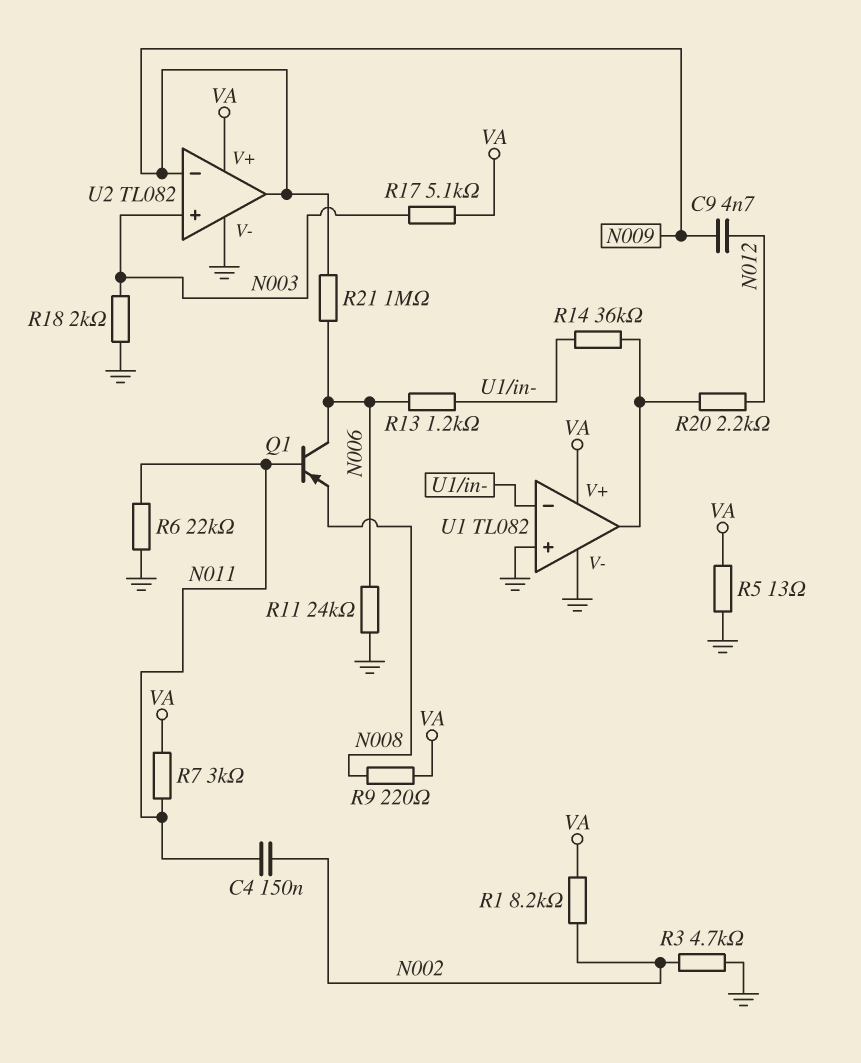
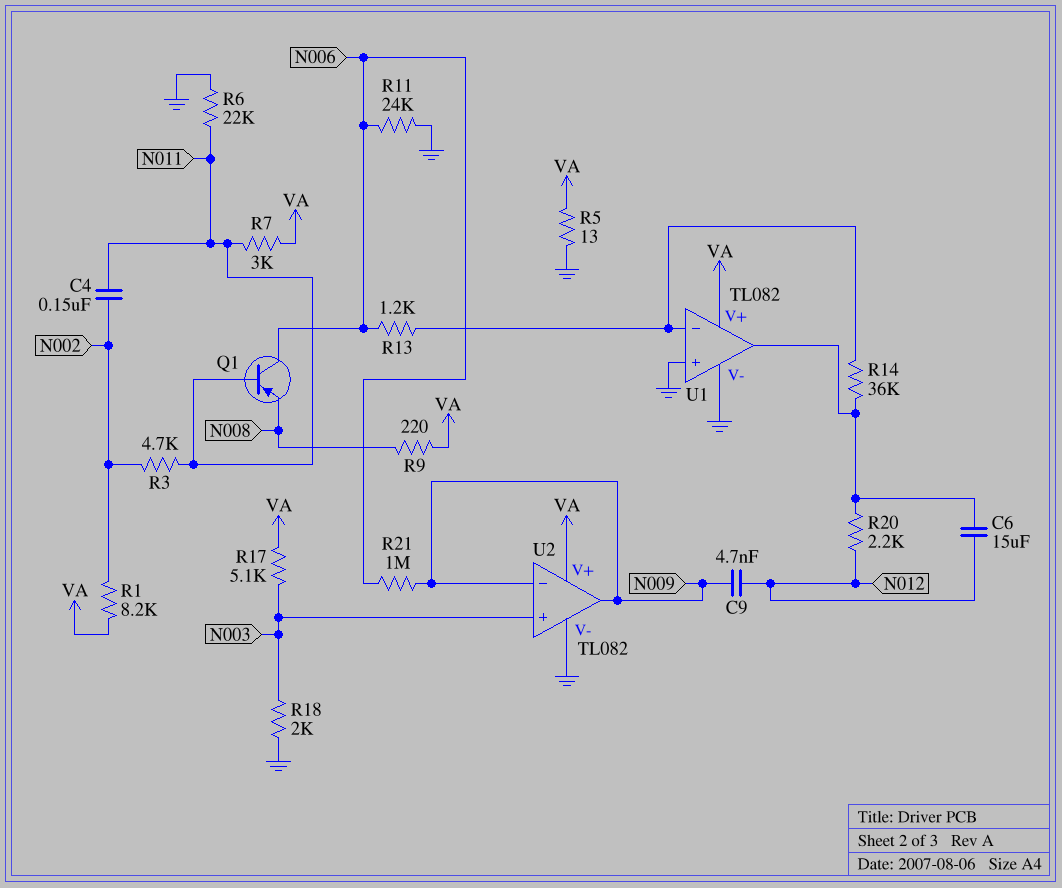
C6: none -> 15uF (N012, U1/out)
R3: 4.7k (GND, N002) -> 4.7k (N002, N011)

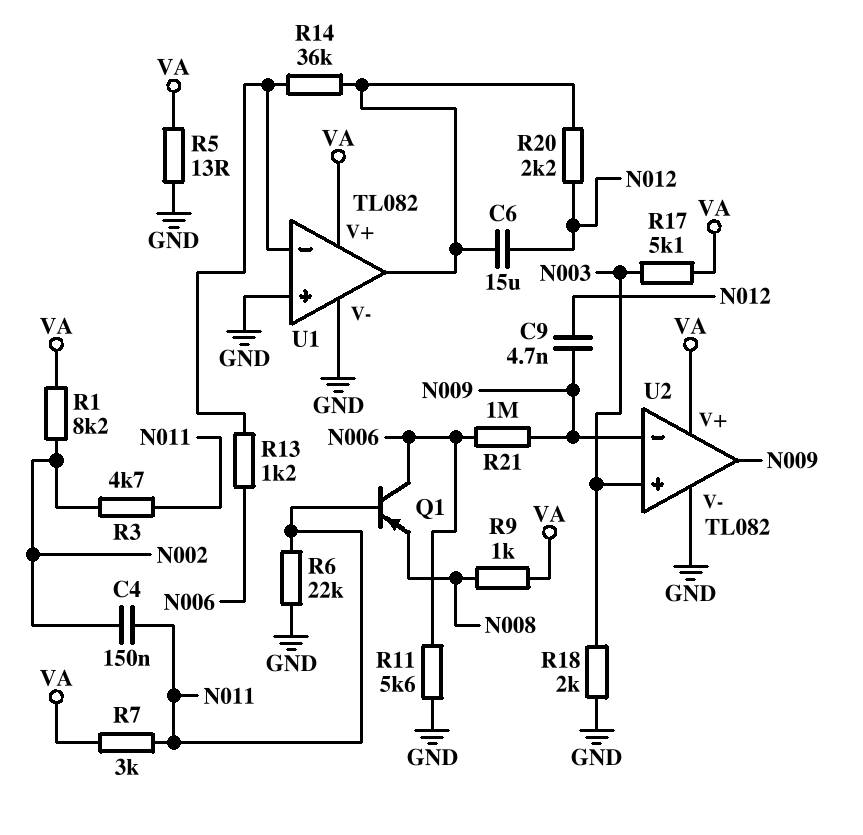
R9: 220 (N008, VA) -> 1k (N008, VA)
R11: 24k (GND, N006) -> 5.6k (GND, N006)

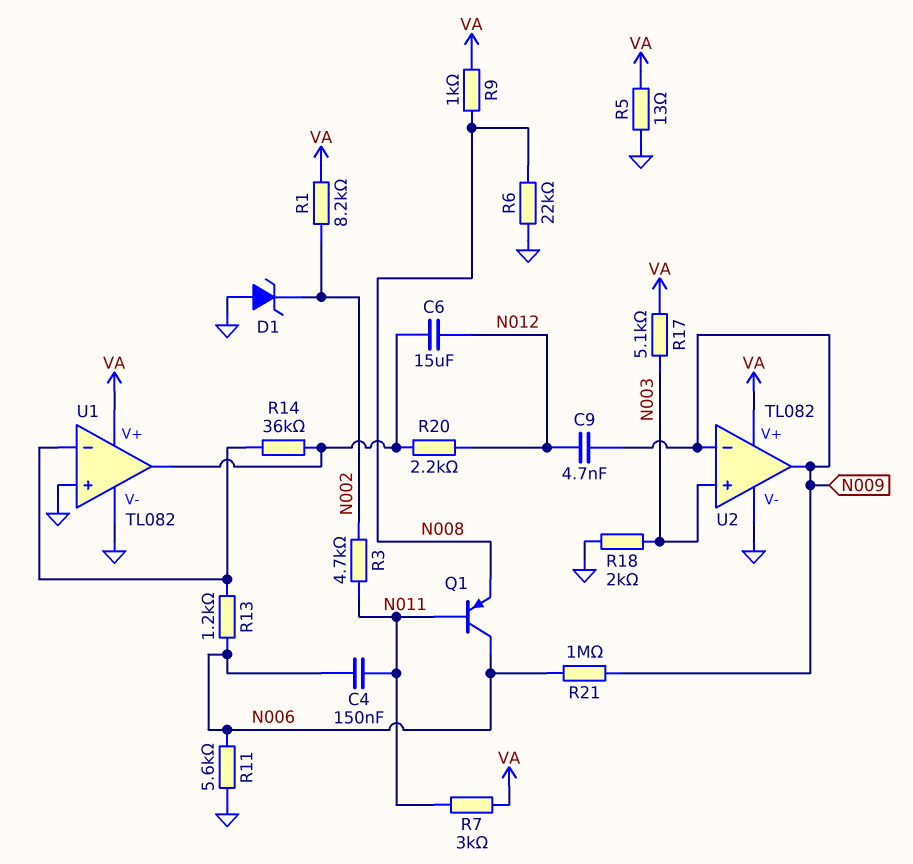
C4: 150nF (N002, N011) -> 150nF (N006, N011)
D1: none -> zener (A GND, K N002)
R6: 22k (GND, N011) -> 22k (GND, N008)

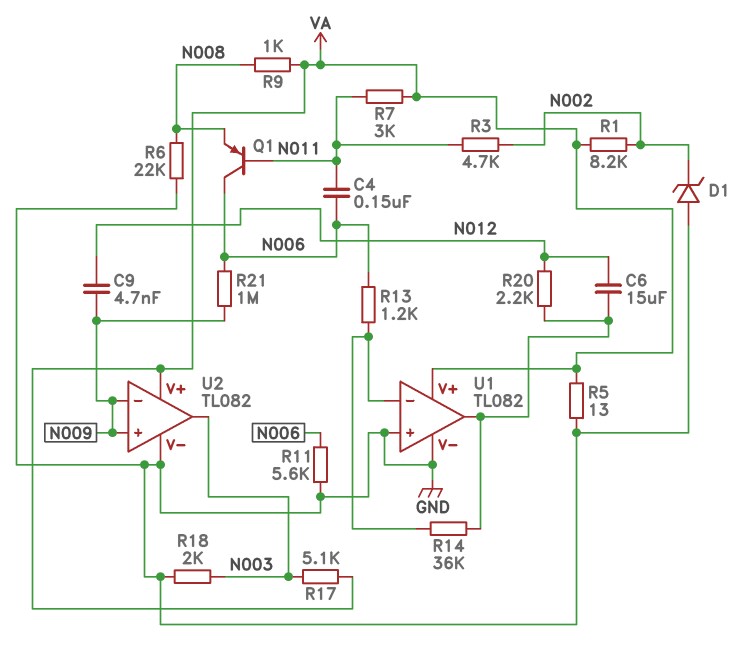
U2 pin in+: N003 -> N009
U2 pin out: N009 -> N003

